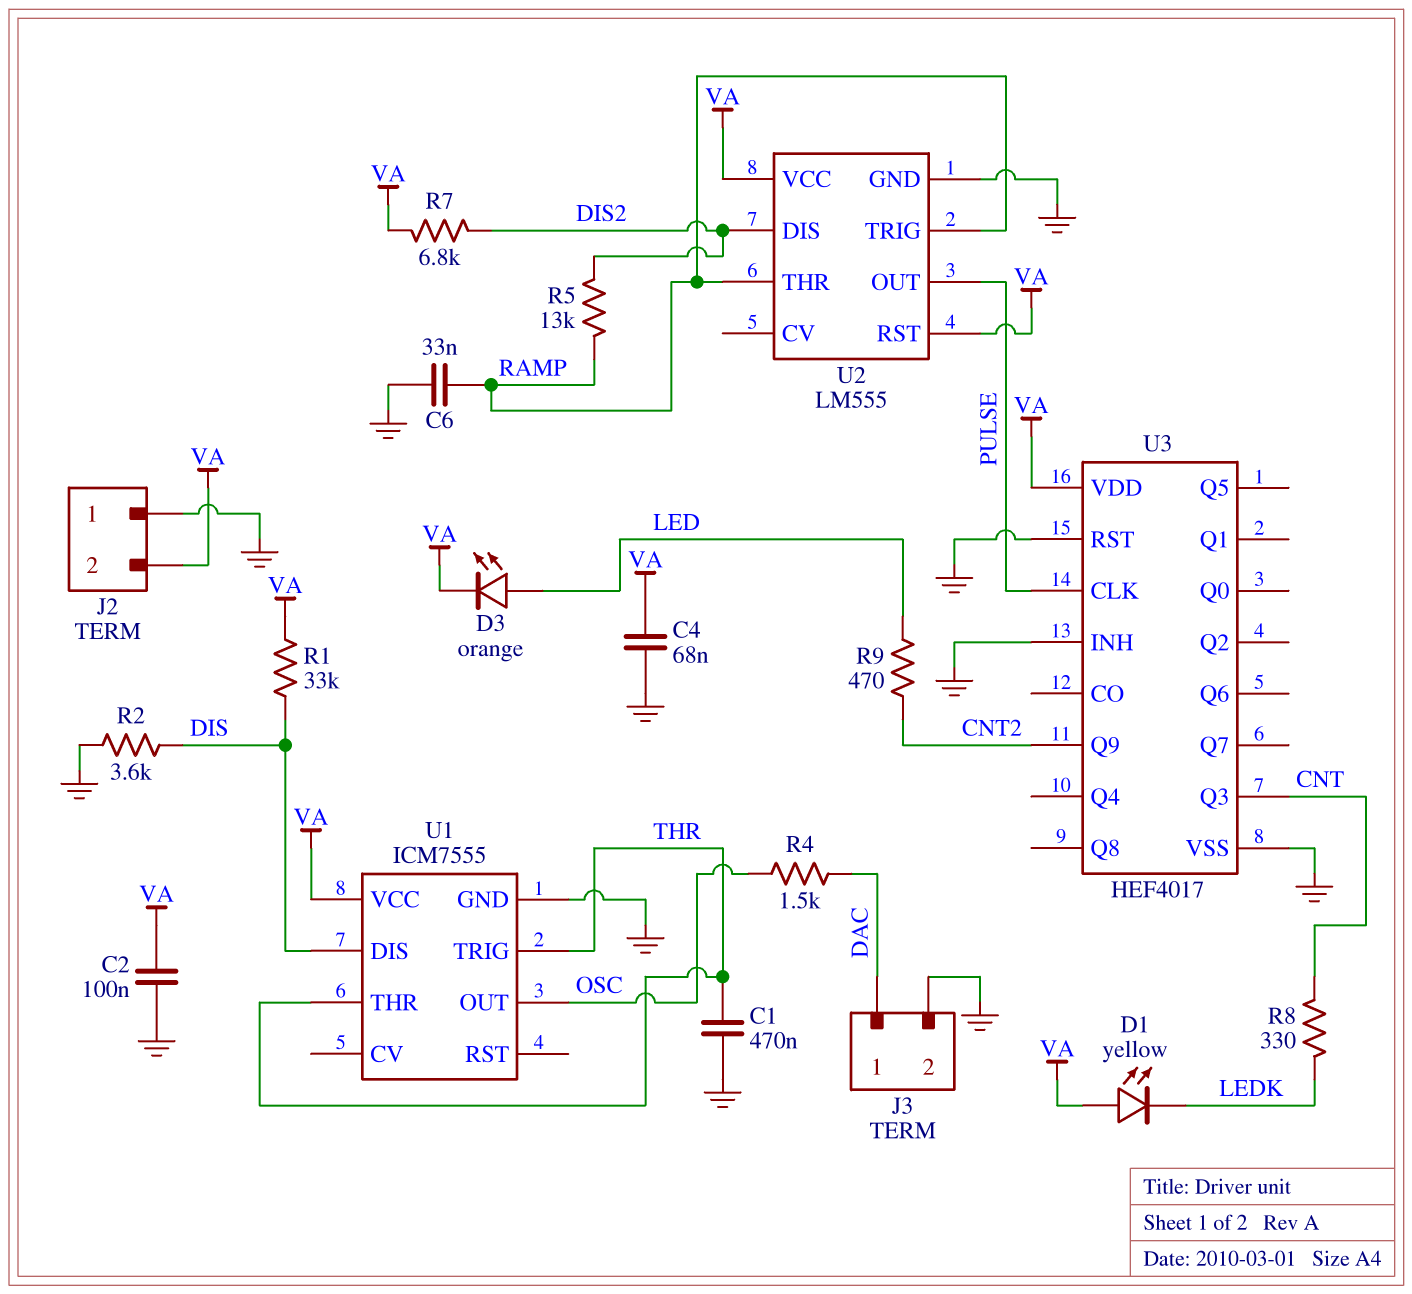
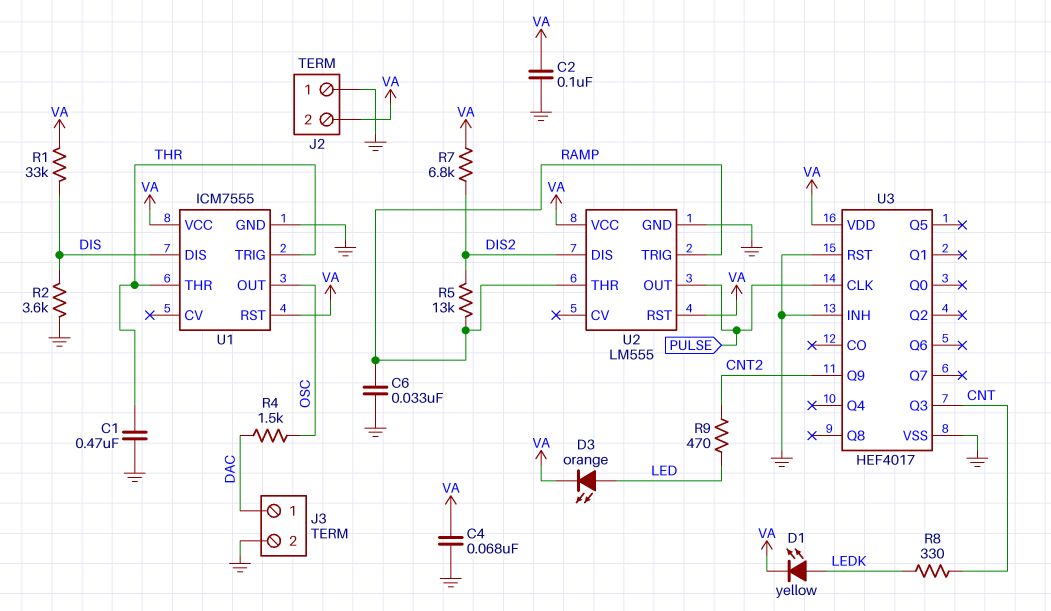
D1: LED yellow (A VA, K LEDK) -> LED yellow (A LEDK, K VA)
U1 pin RST: none -> VA

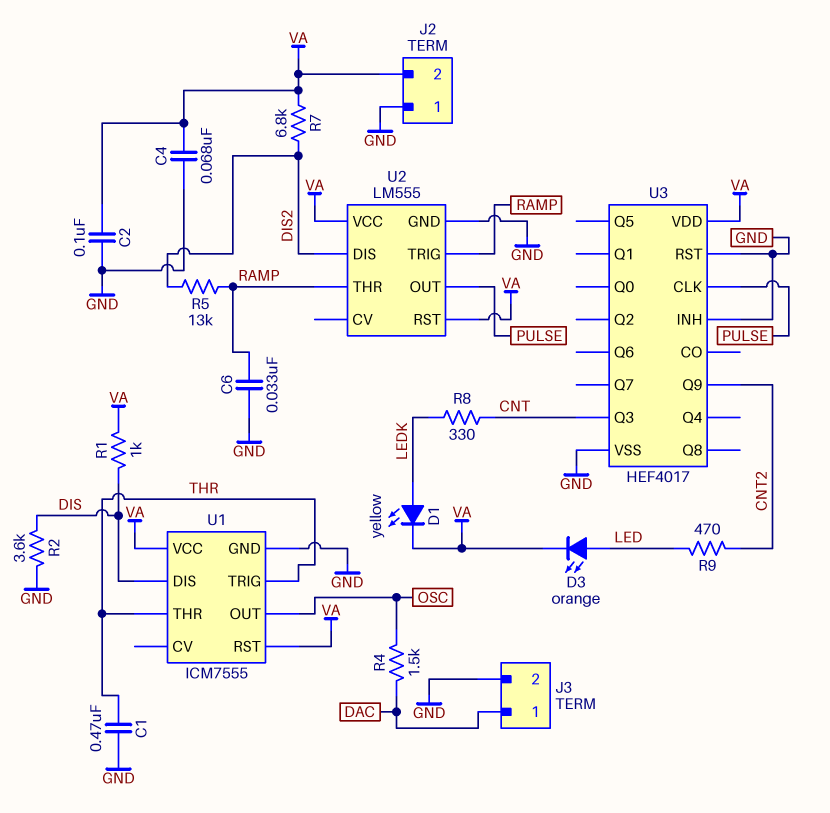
R1: 33k (DIS, VA) -> 1k (DIS, VA)

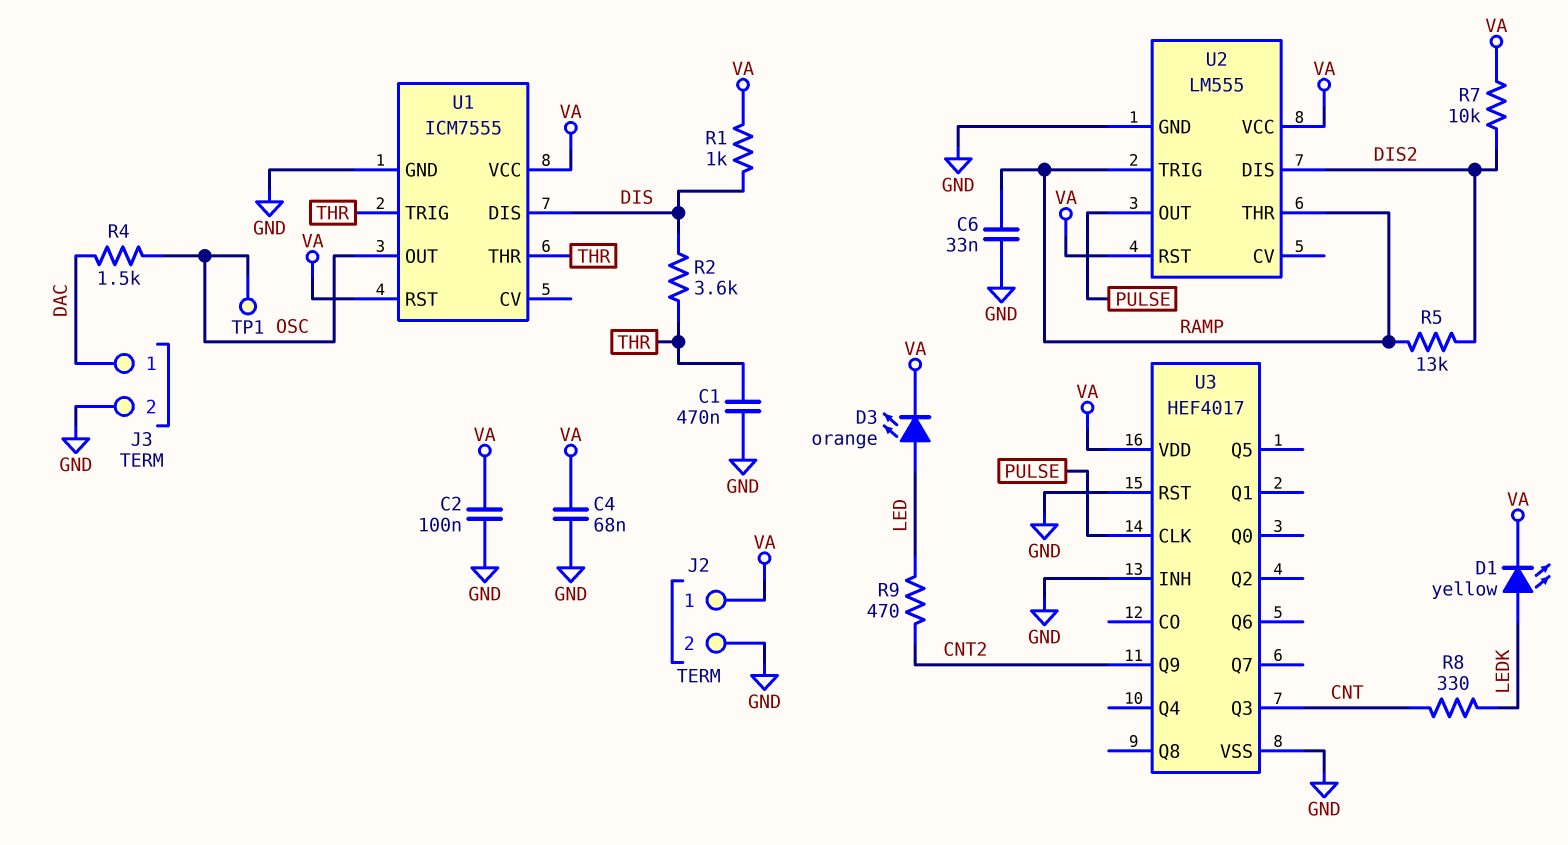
J2 pin 1: GND -> VA
J2 pin 2: VA -> GND
R2: 3.6k (DIS, GND) -> 3.6k (DIS, THR)
R7: 6.8k (DIS2, VA) -> 10k (DIS2, VA)
TP1: none -> test point (OSC)

